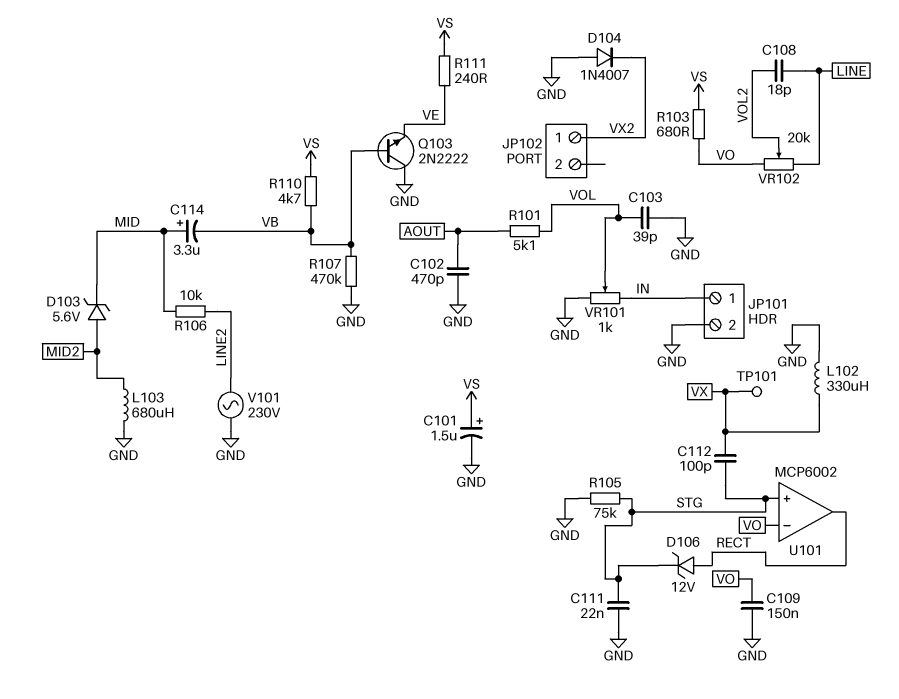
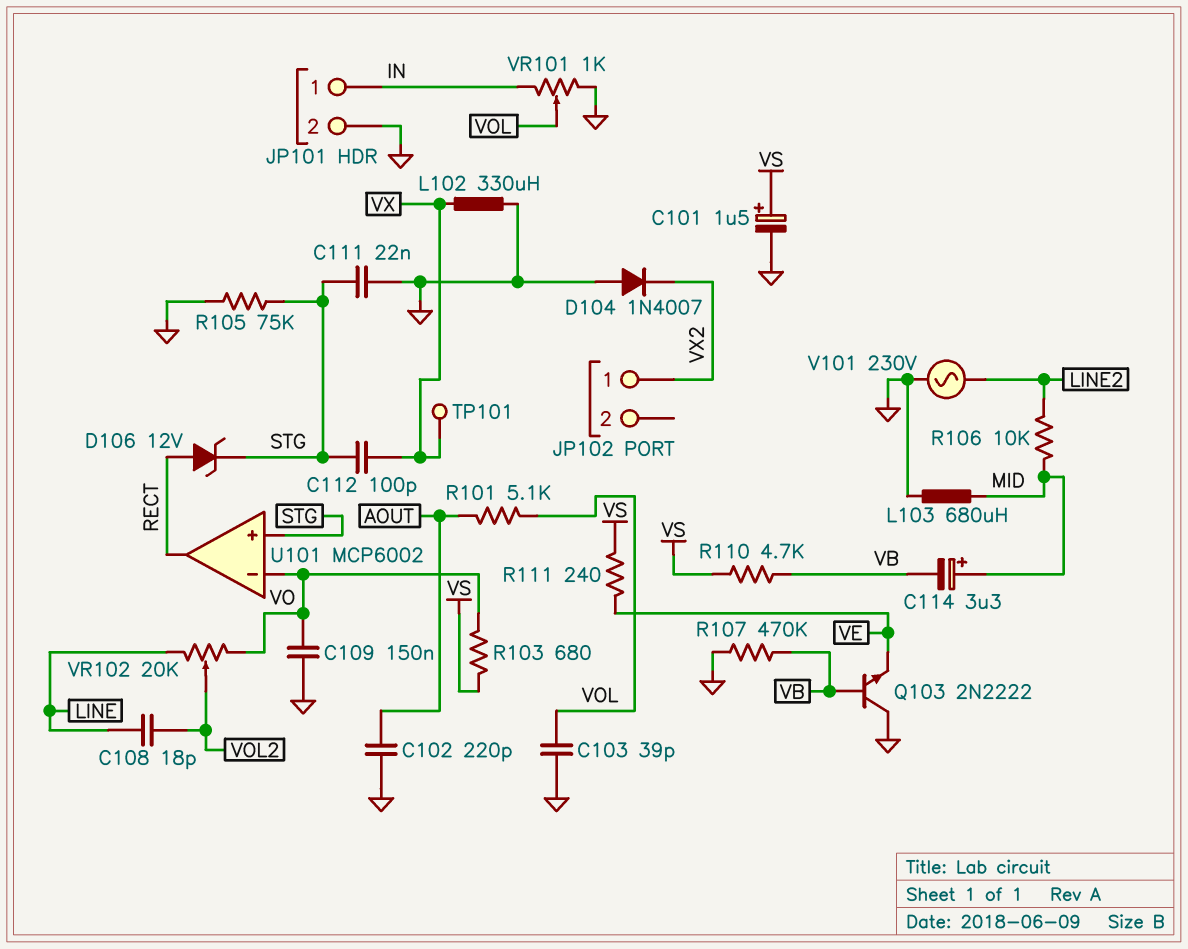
C102: 470pF (AOUT, GND) -> 220pF (AOUT, GND)
D103: zener 5.6V (A MID2, K MID) -> none
L103: 680uH (GND, MID2) -> 680uH (GND, MID)

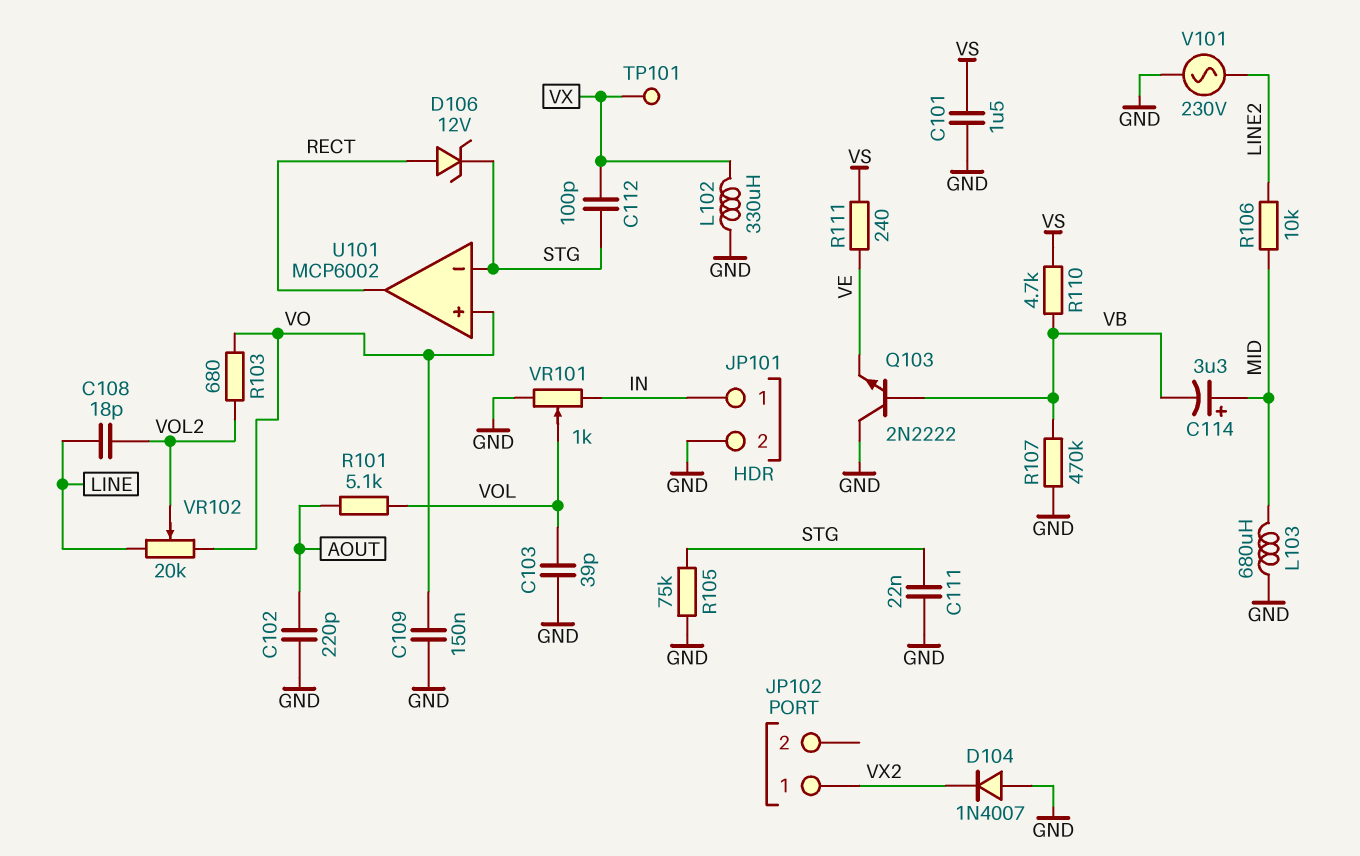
C101: 1.5uF (plus VS, minus GND) -> 1.5uF (GND, VS)
R103: 680 (VO, VS) -> 680 (VO, VOL2)
U101 pin in+: STG -> VO
U101 pin in-: VO -> STG

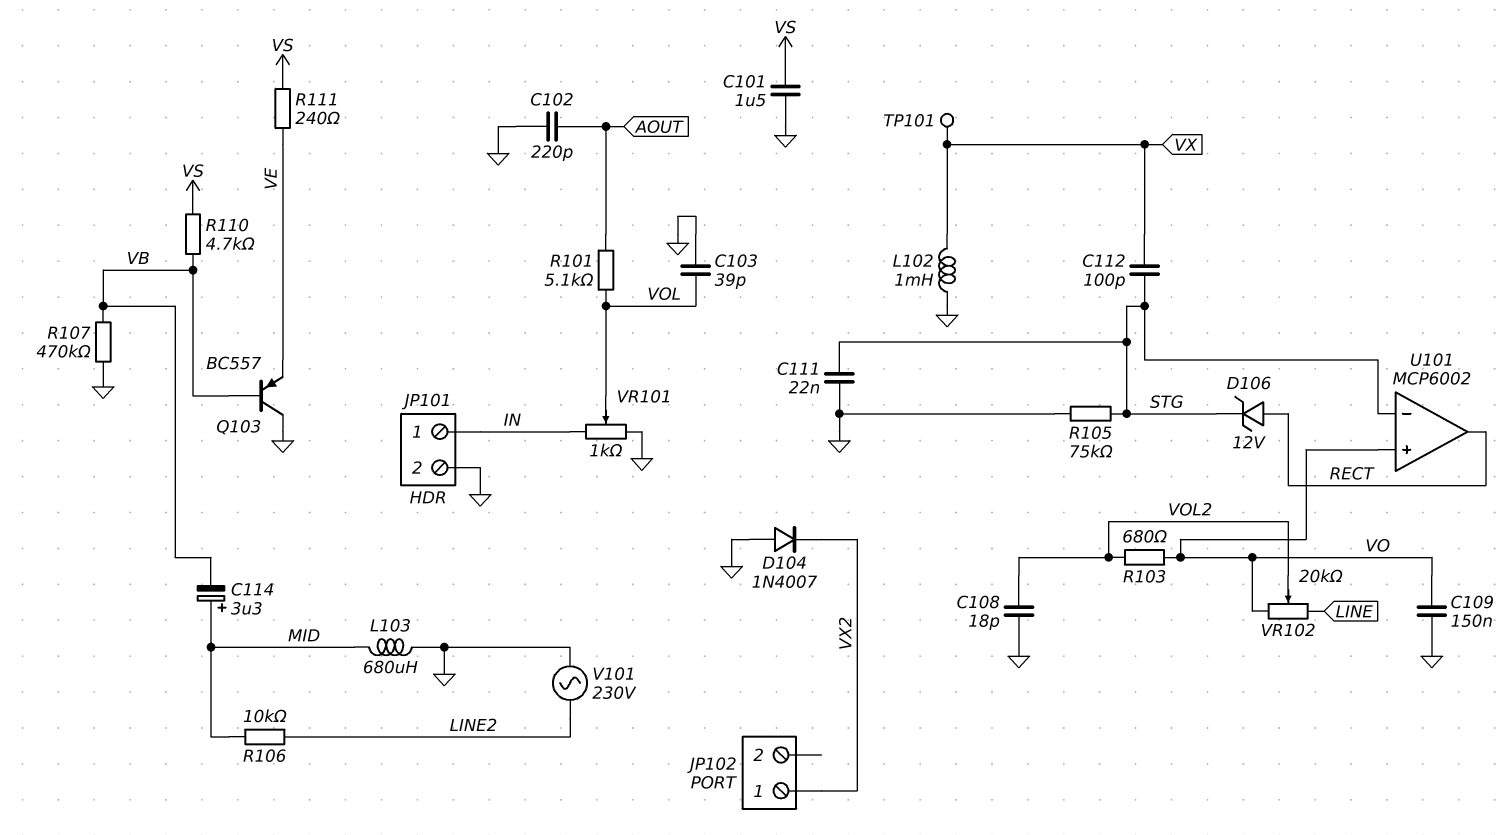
C108: 18pF (LINE, VOL2) -> 18pF (GND, VOL2)
L102: 330uH (GND, VX) -> 1mH (GND, VX)
Q103: NPN 2N2222 (B VB, C GND, E VE) -> PNP BC557 (B VB, C GND, E VE)

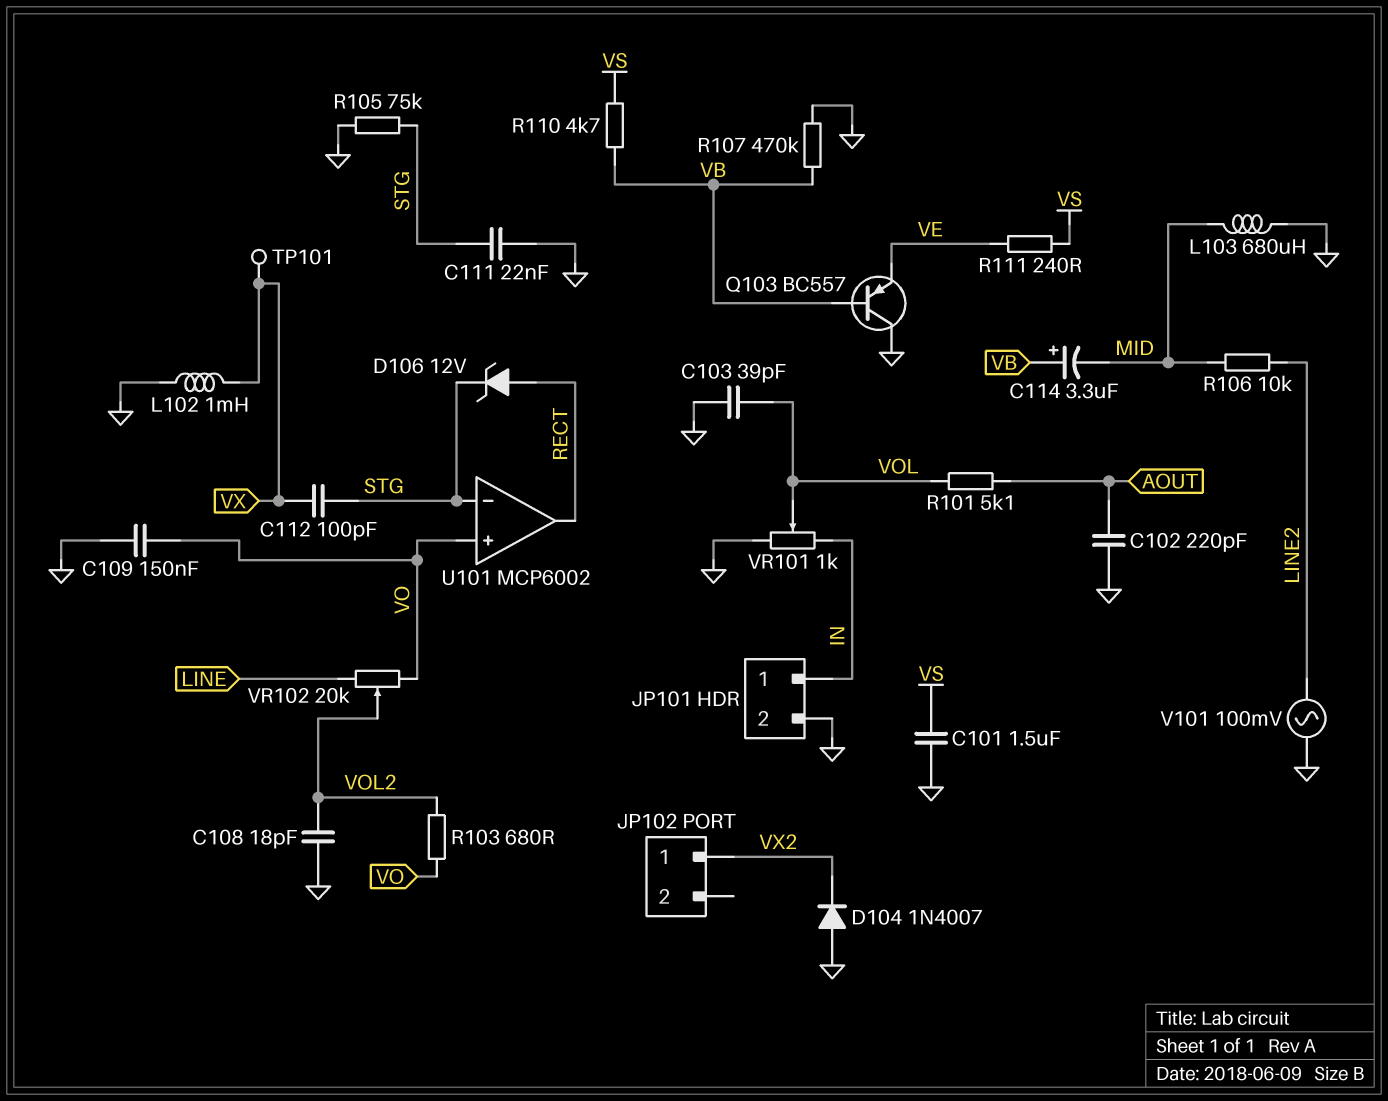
C114: 3.3uF (plus MID, minus VB) -> 3.3uF (plus VB, minus MID)
V101: AC 230V (GND, LINE2) -> AC 100mV (GND, LINE2)

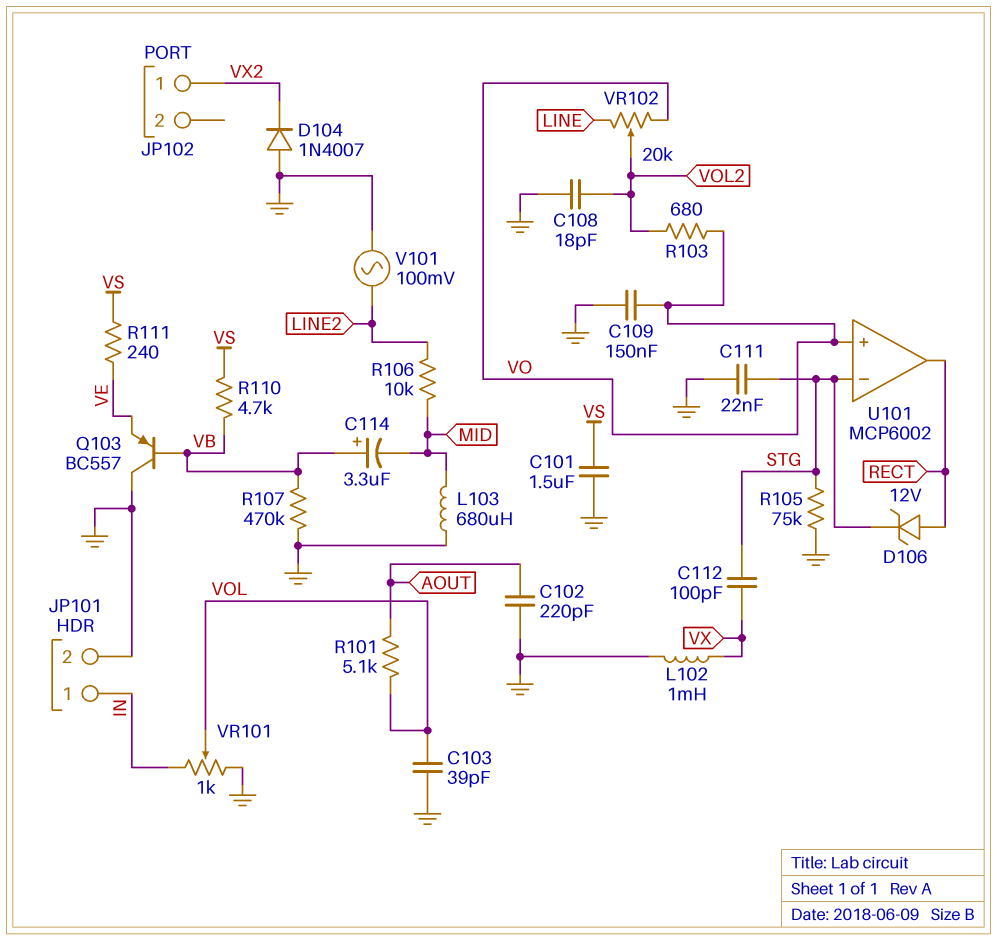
TP101: test point (VX) -> none

